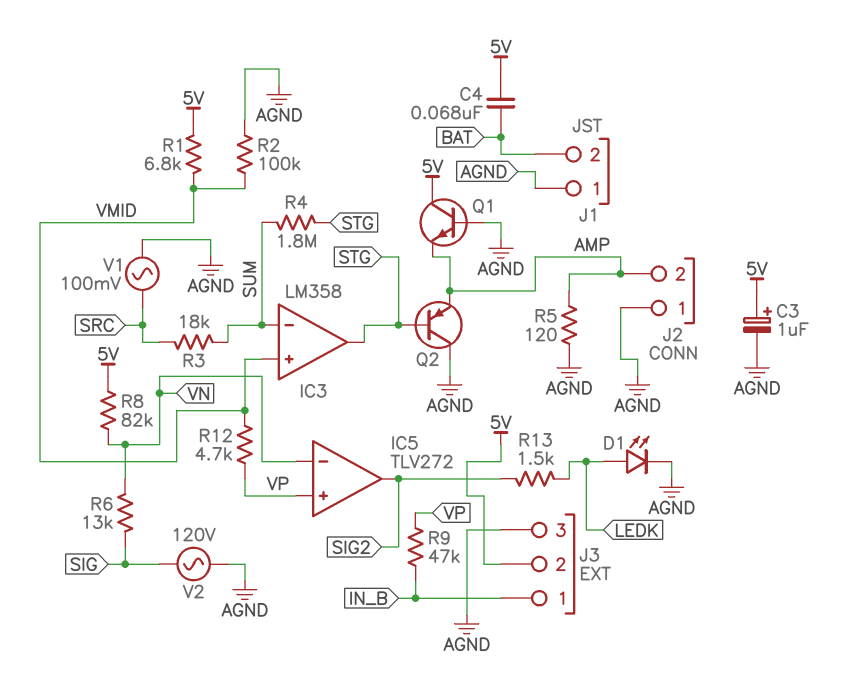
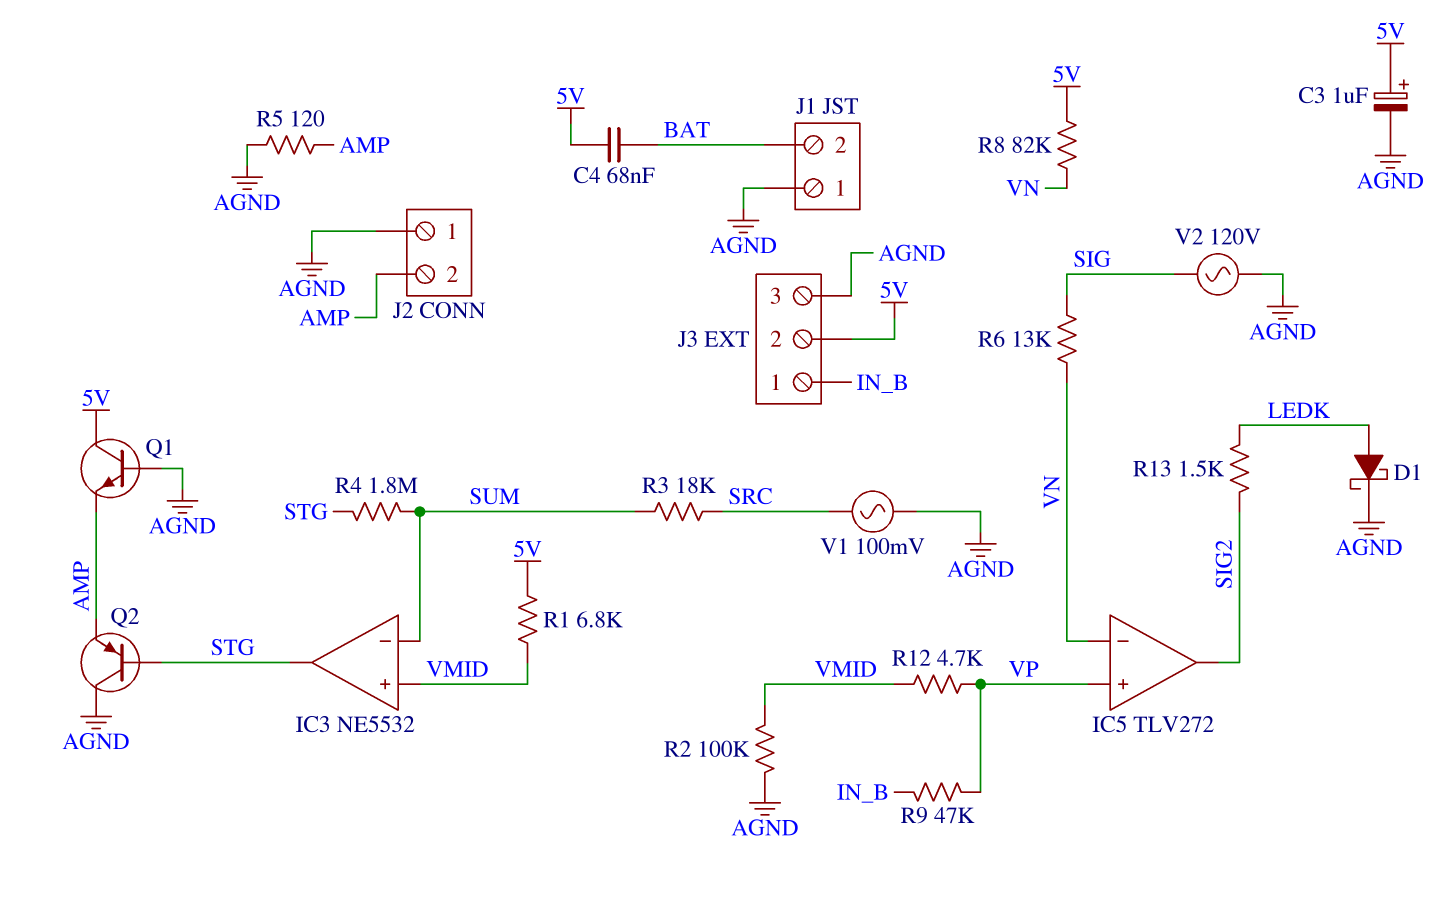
D1: LED (A LEDK, K AGND) -> schottky (A LEDK, K AGND)
IC3: LM358 -> NE5532

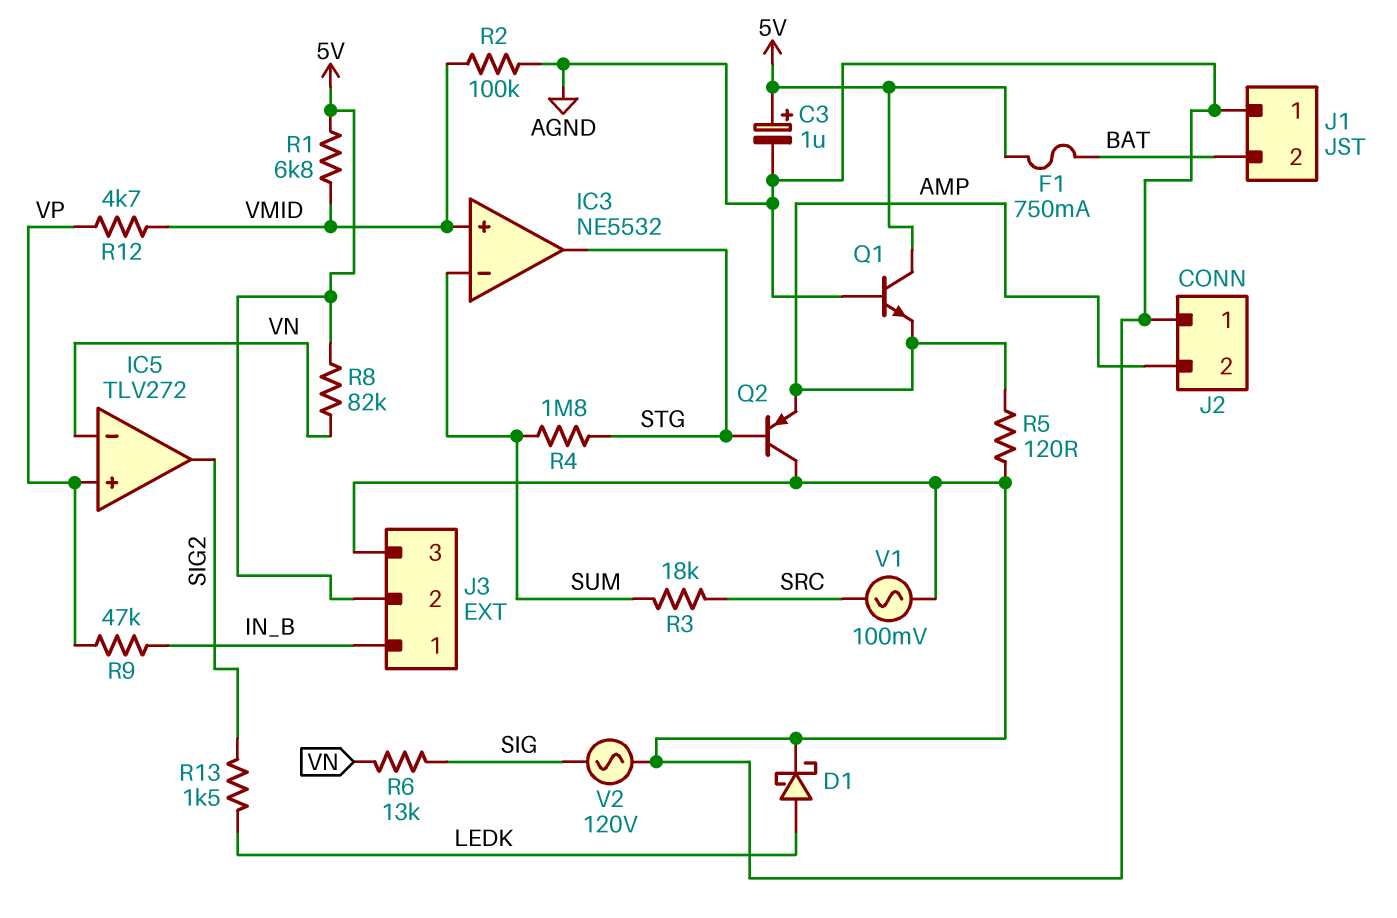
C4: 68nF (5V, BAT) -> none
F1: none -> 750mA (5V, BAT)

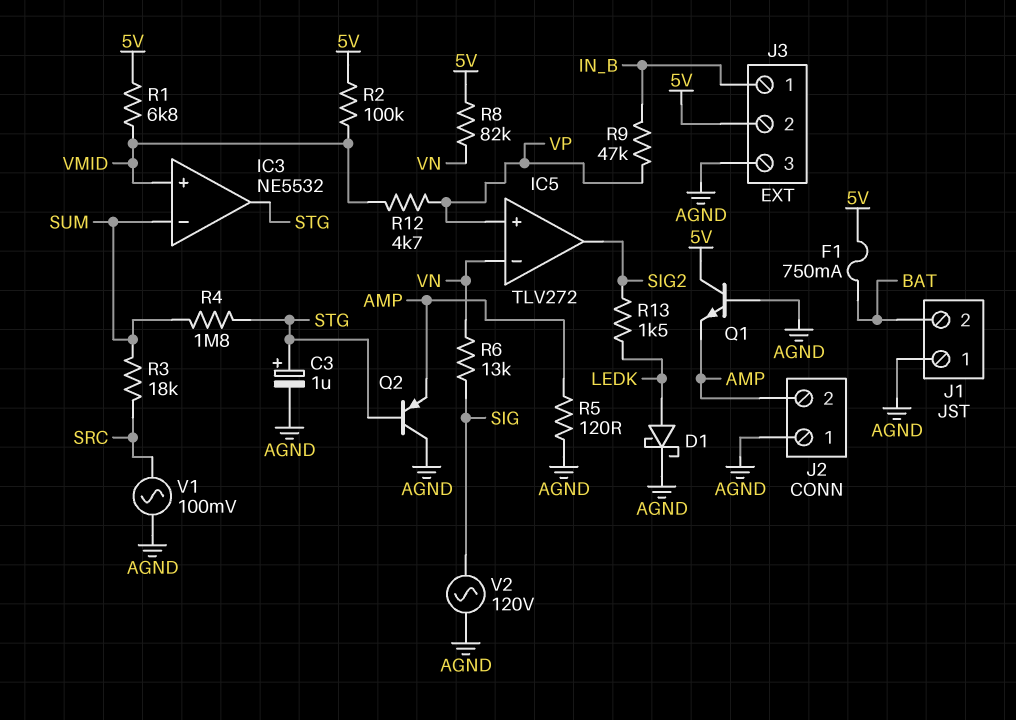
C3: 1uF (plus 5V, minus AGND) -> 1uF (plus STG, minus AGND)
R2: 100k (AGND, VMID) -> 100k (5V, VMID)

